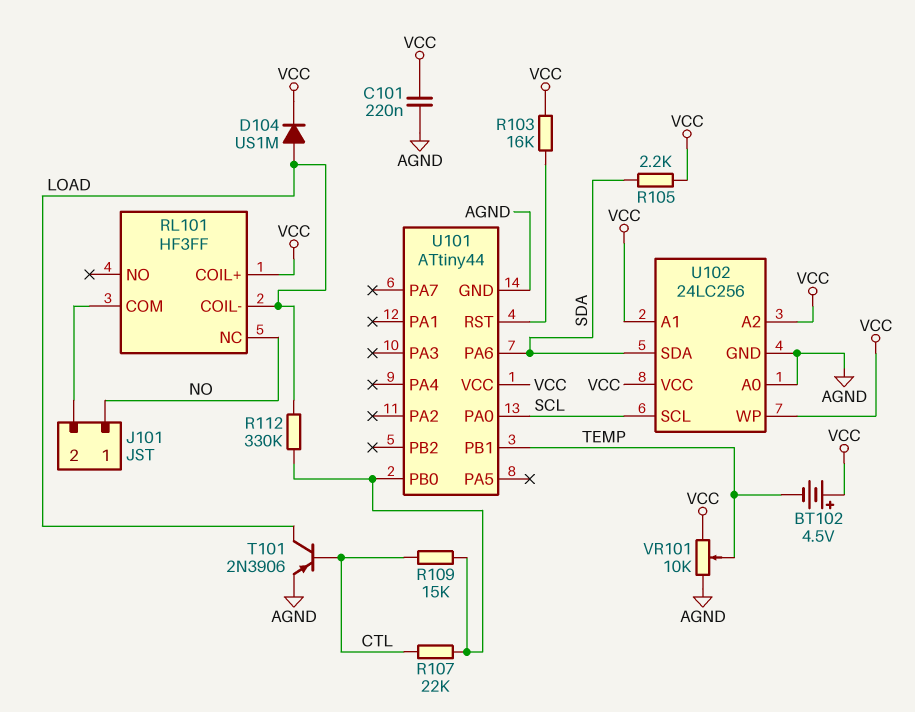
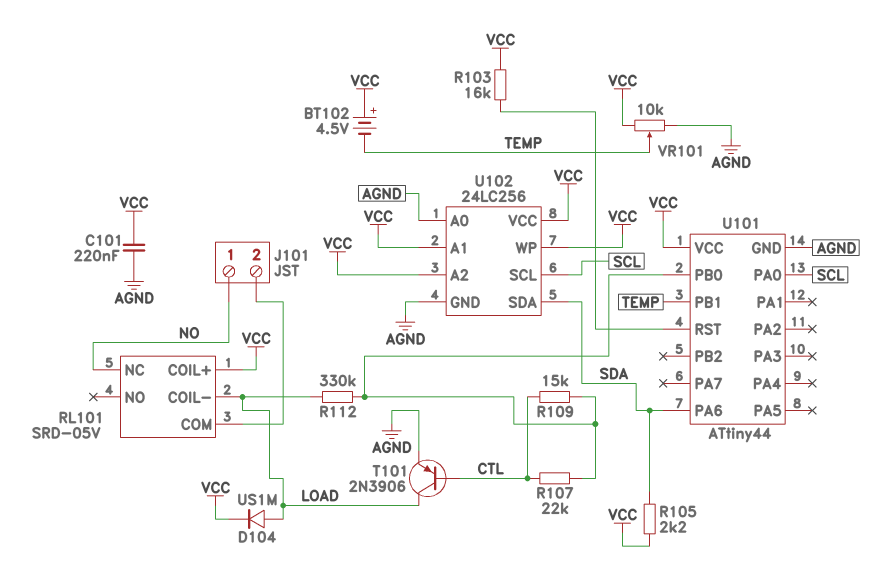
RL101: HF3FF -> SRD-05V

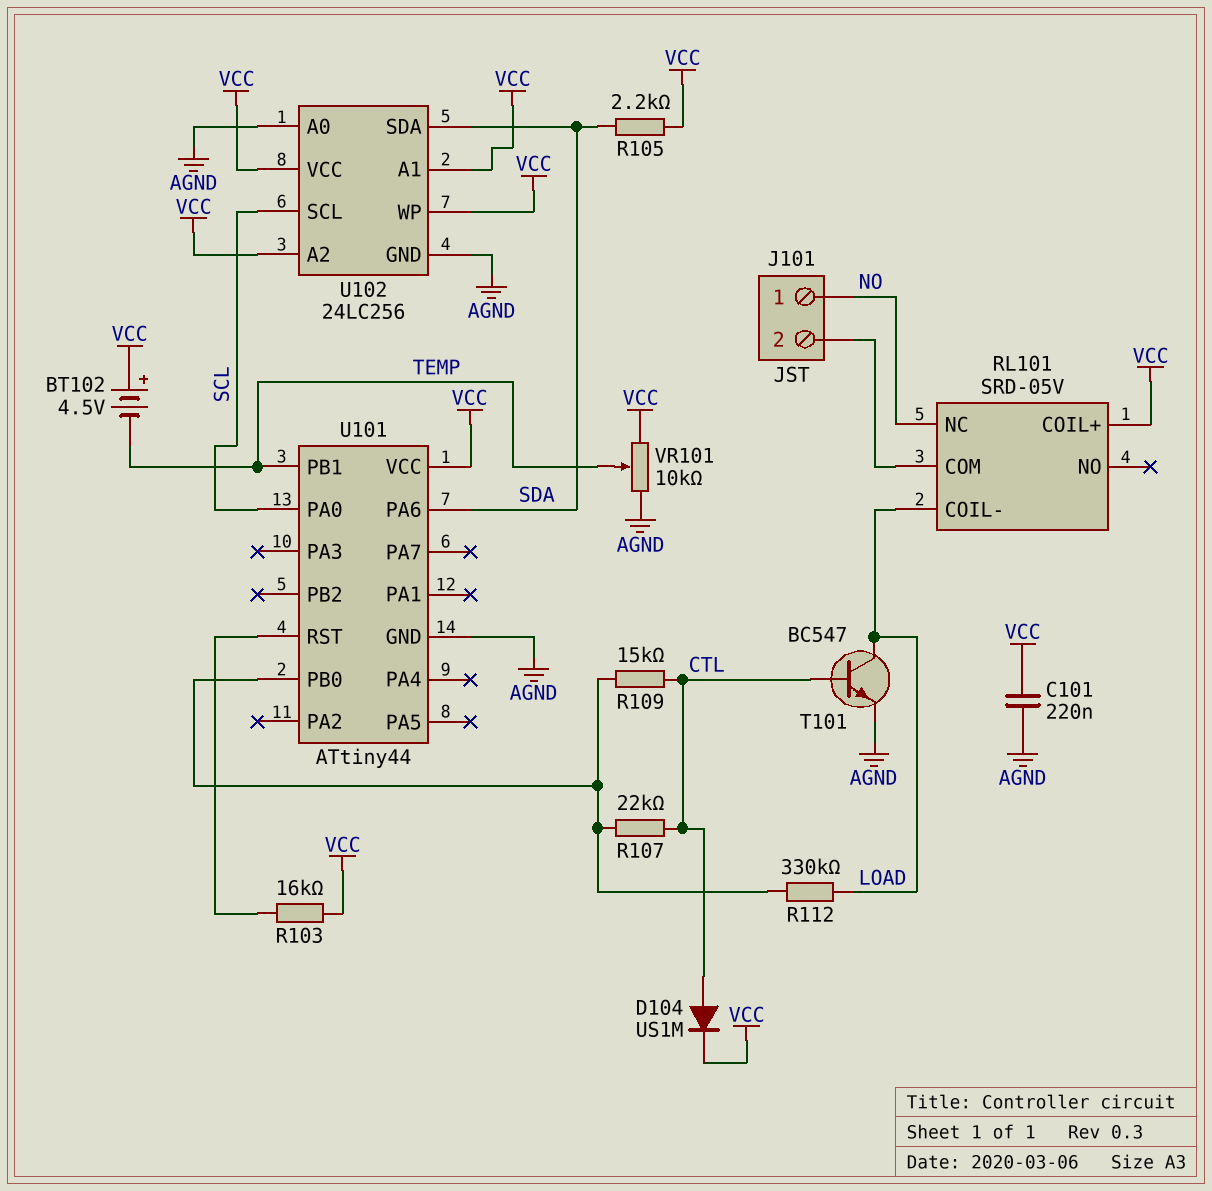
D104: diode US1M (A LOAD, K VCC) -> diode US1M (A CTL, K VCC)
T101: PNP 2N3906 (B CTL, C LOAD, E AGND) -> NPN BC547 (B CTL, C LOAD, E AGND)

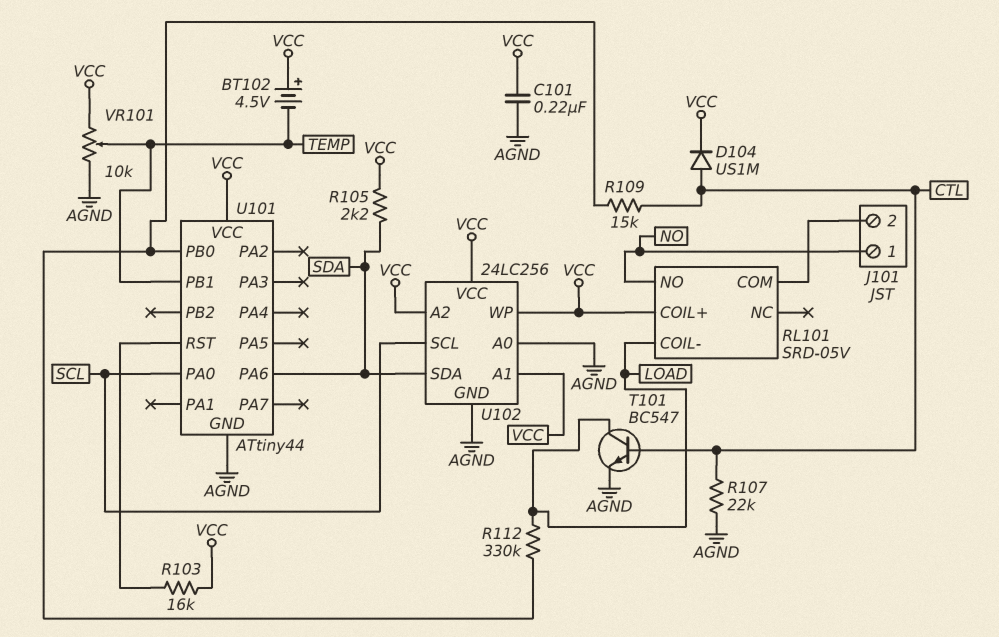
R107: 22k (CTL, U101/PB0) -> 22k (AGND, CTL)
RL101 pin NC: NO -> none
RL101 pin NO: none -> NO

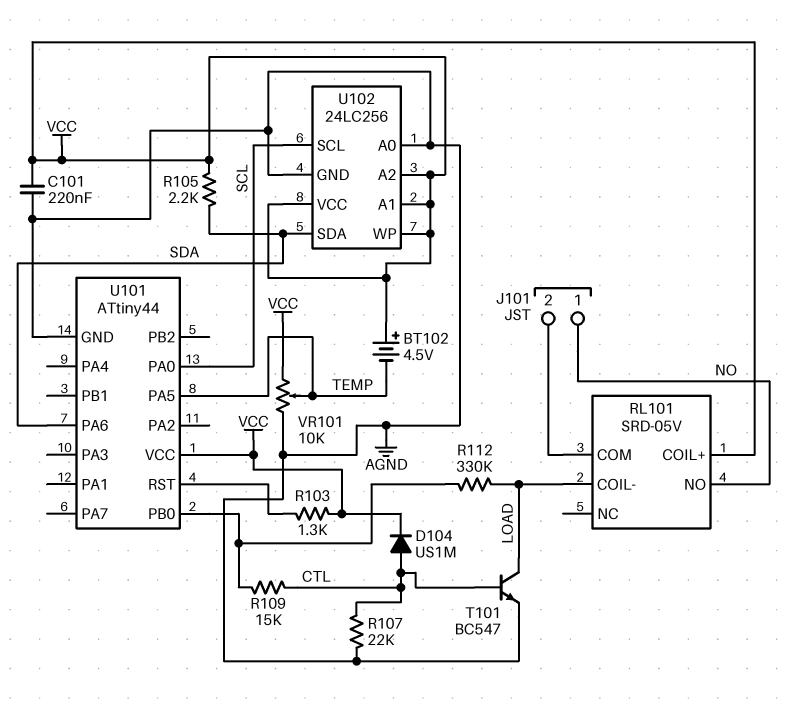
R103: 16k (U101/RST, VCC) -> 1.3k (U101/RST, VCC)
U101 pin PA5: none -> TEMP
U101 pin PB1: TEMP -> none

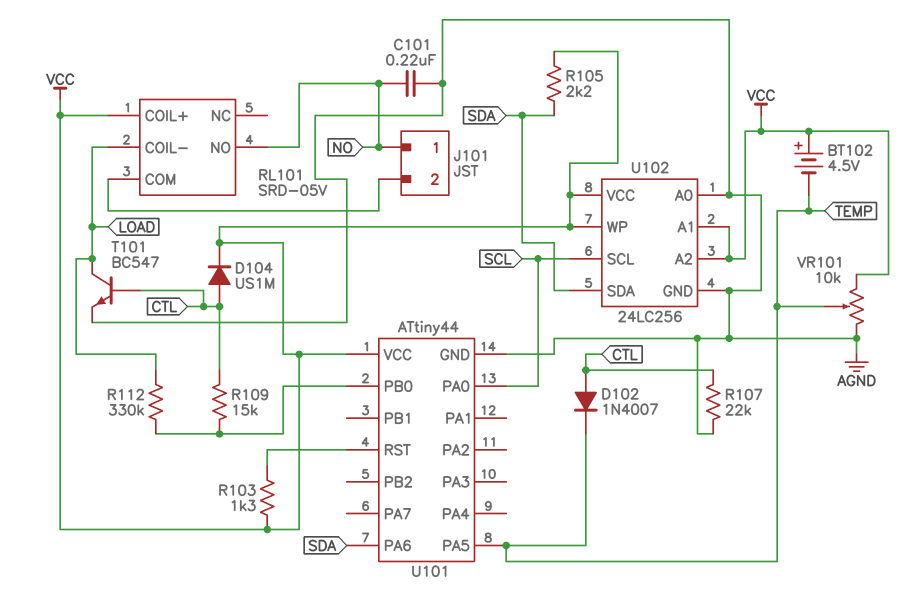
C101: 220nF (AGND, VCC) -> 220nF (AGND, NO)
D102: none -> diode 1N4007 (A CTL, K TEMP)

